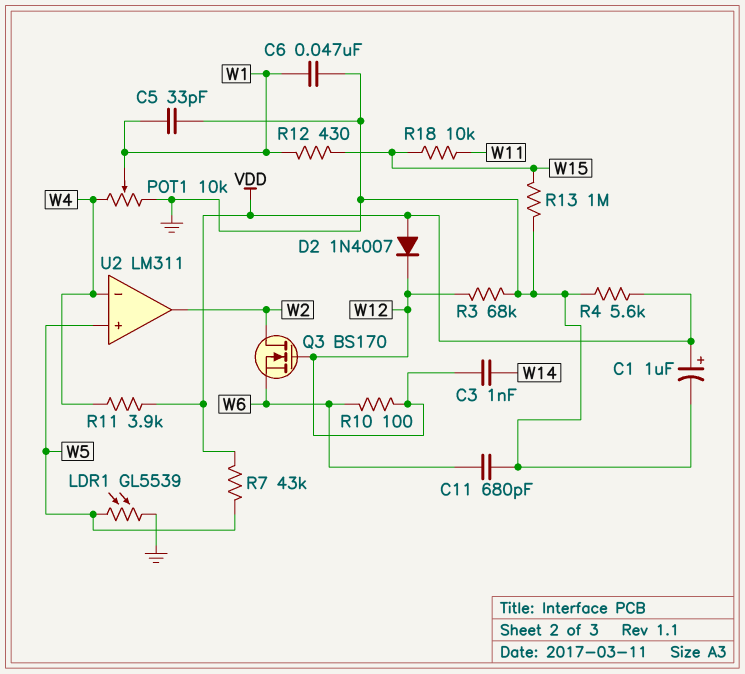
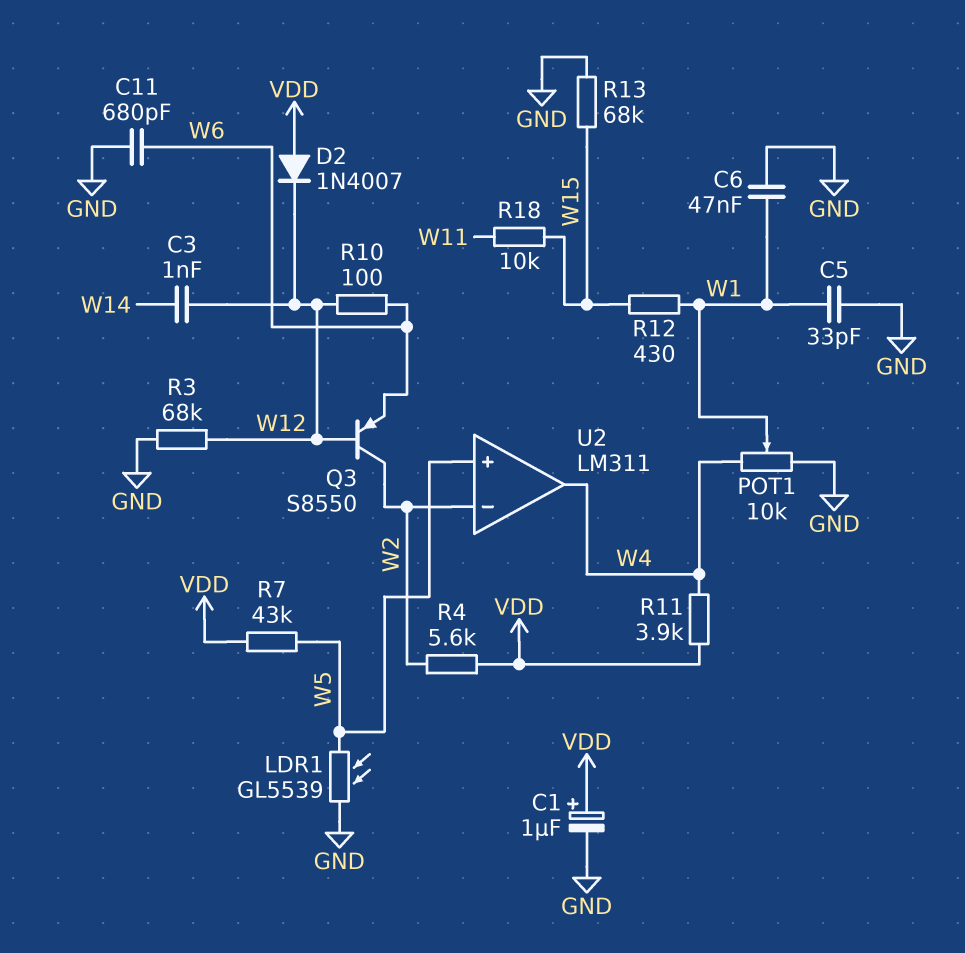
Q3: NMOS BS170 (G W12, D W2, S W6) -> PNP S8550 (B W12, C W2, E W6)
R4: 5.6k (GND, VDD) -> 5.6k (VDD, W2)
R13: 1M (GND, W15) -> 68k (GND, W15)
U2 pin in-: W4 -> W2
U2 pin out: W2 -> W4

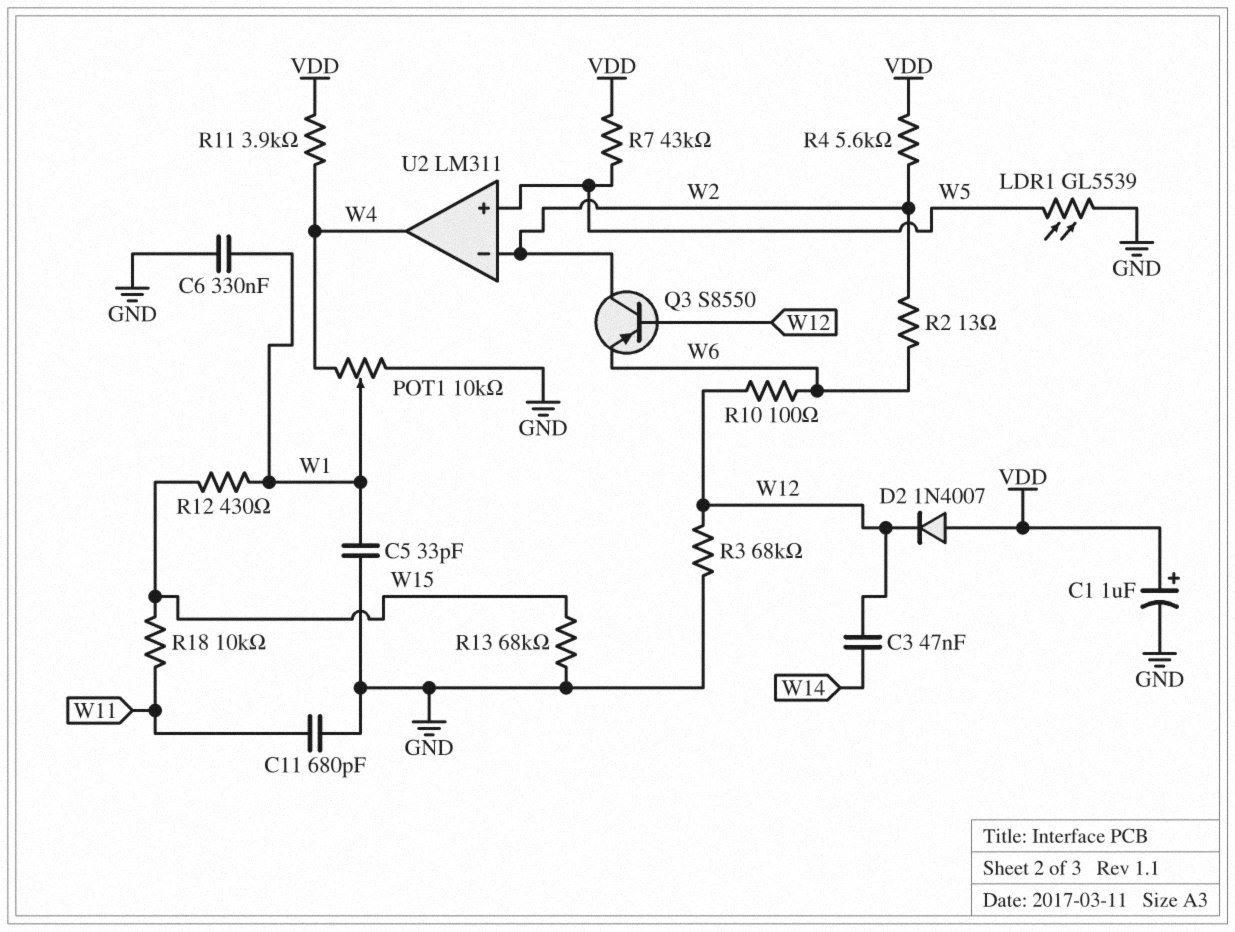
C3: 1nF (W12, W14) -> 47nF (W12, W14)
C6: 47nF (GND, W1) -> 330nF (GND, W1)
C11: 680pF (GND, W6) -> 680pF (GND, W11)
R2: none -> 13 (W2, W6)

